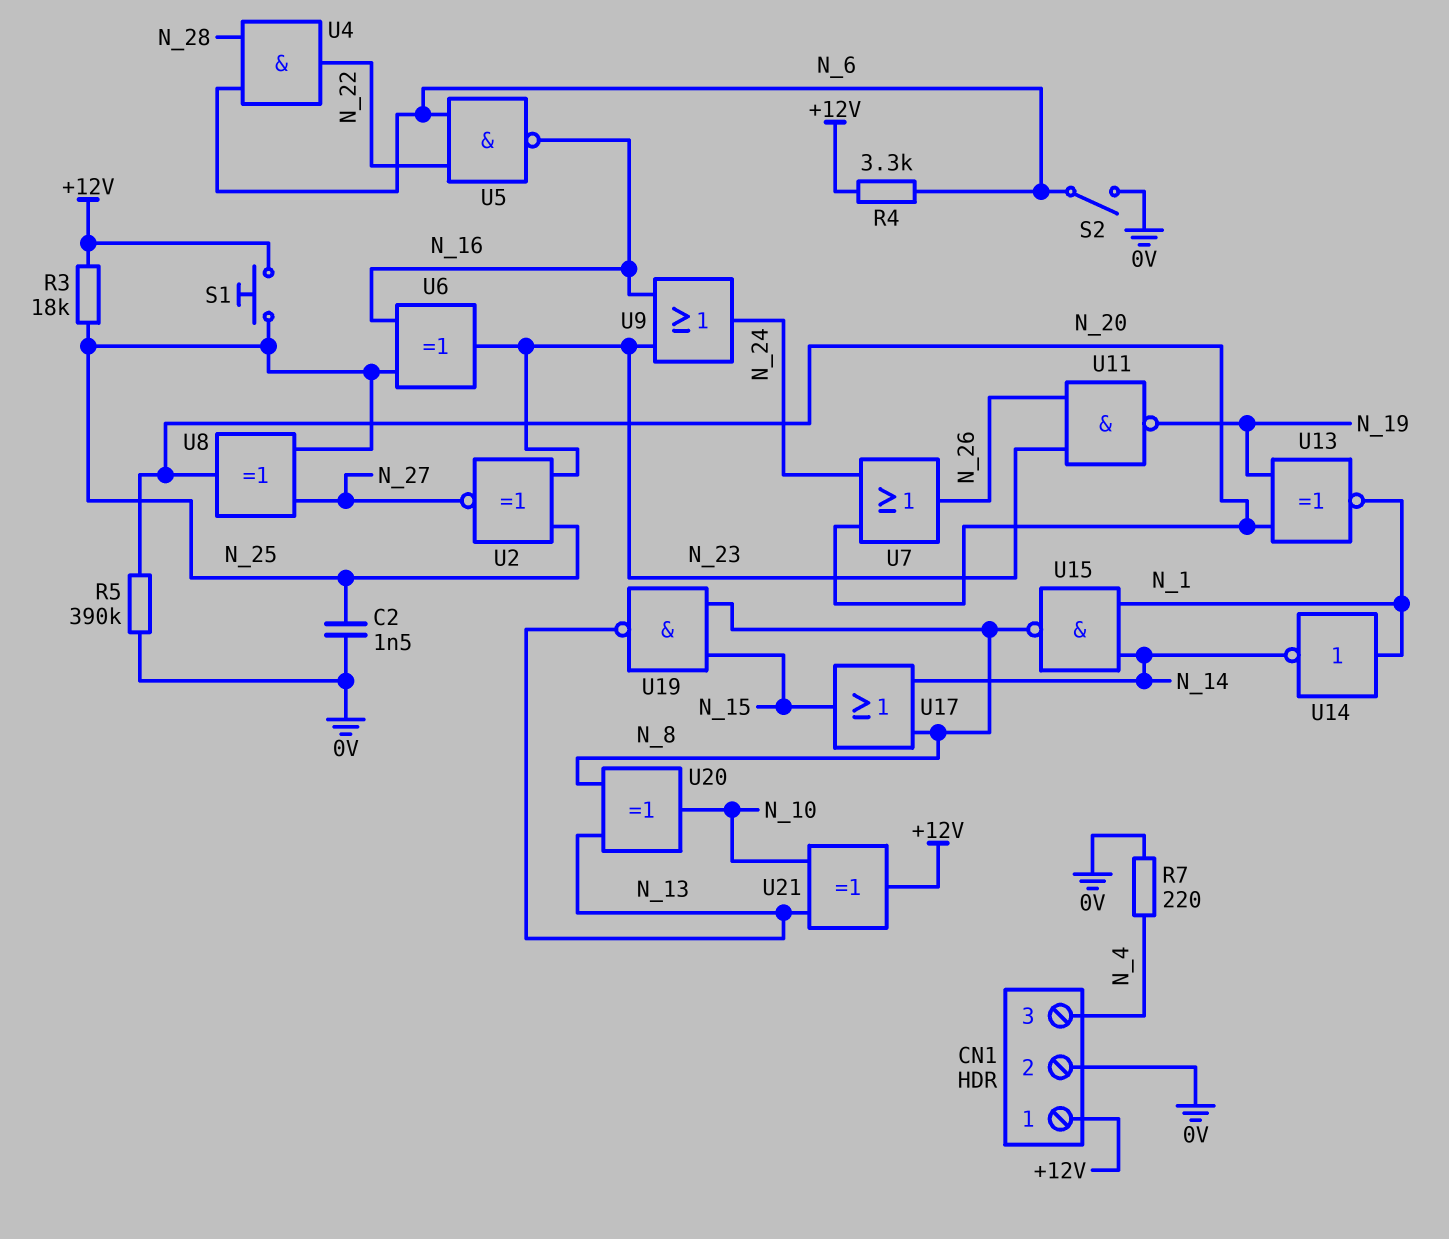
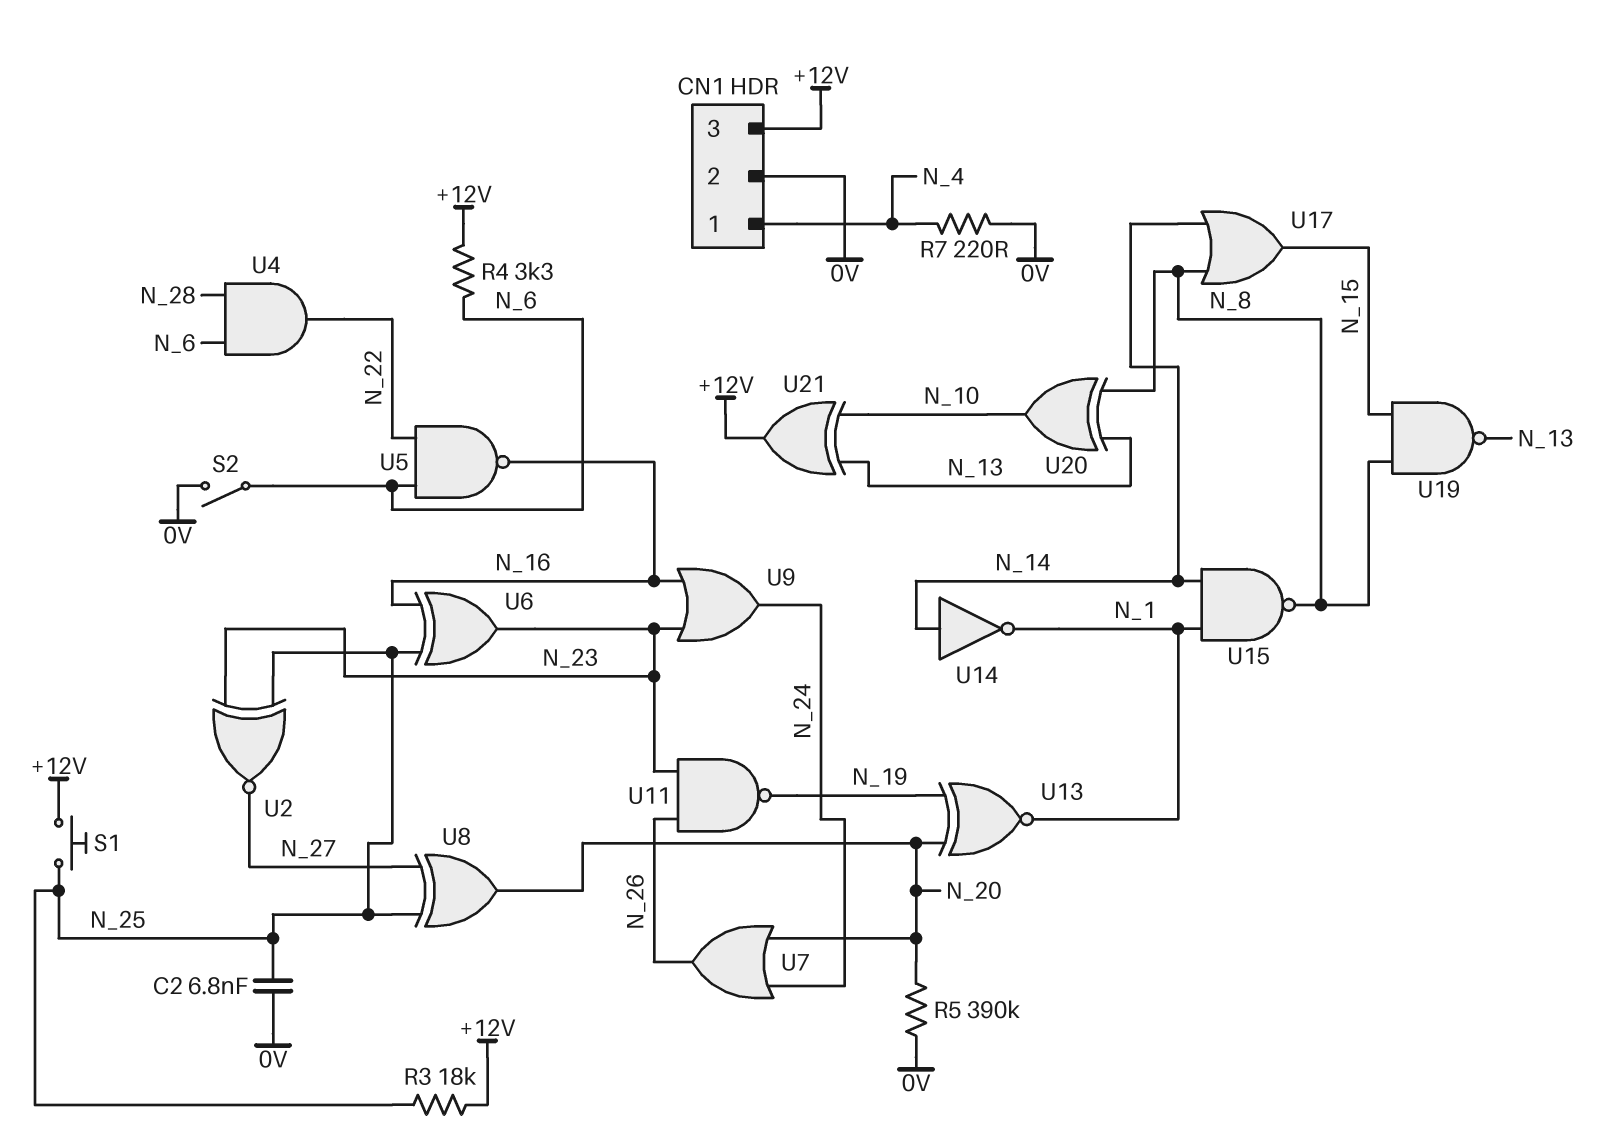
C2: 1.5nF (0V, N_25) -> 6.8nF (0V, N_25)
CN1 pin 1: +12V -> N_4
CN1 pin 3: N_4 -> +12V
U14: NOT (in N_1, out N_14) -> NOT (in N_14, out N_1)

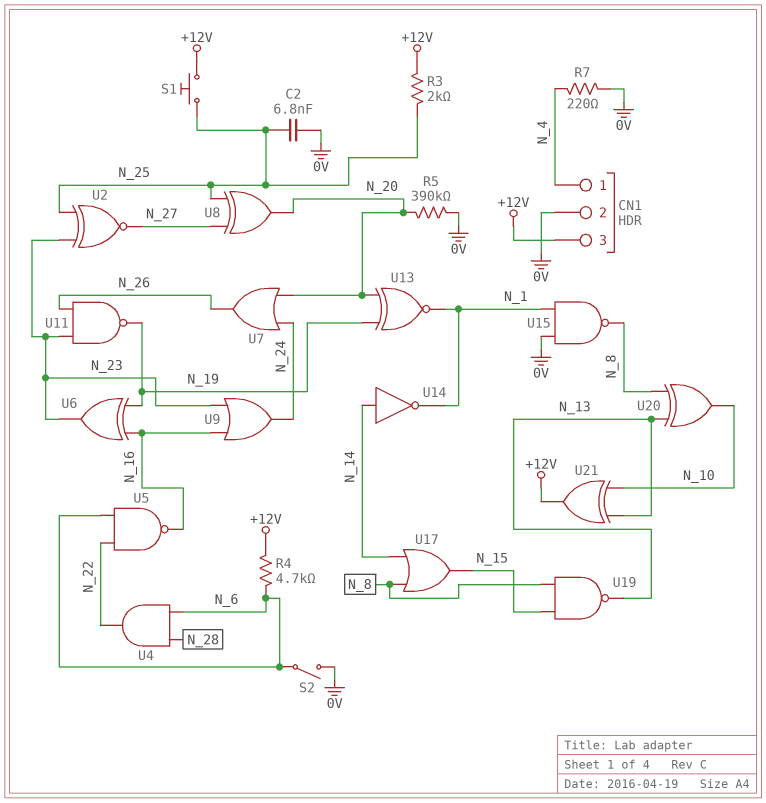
R3: 18k (+12V, N_25) -> 2k (+12V, N_25)
R4: 3.3k (+12V, N_6) -> 4.7k (+12V, N_6)
U6: XOR (in N_16, in N_25, out N_23) -> XOR (in N_16, in N_19, out N_23)
U15: NAND (in N_1, in N_14, out N_8) -> NAND (in 0V, in N_1, out N_8)

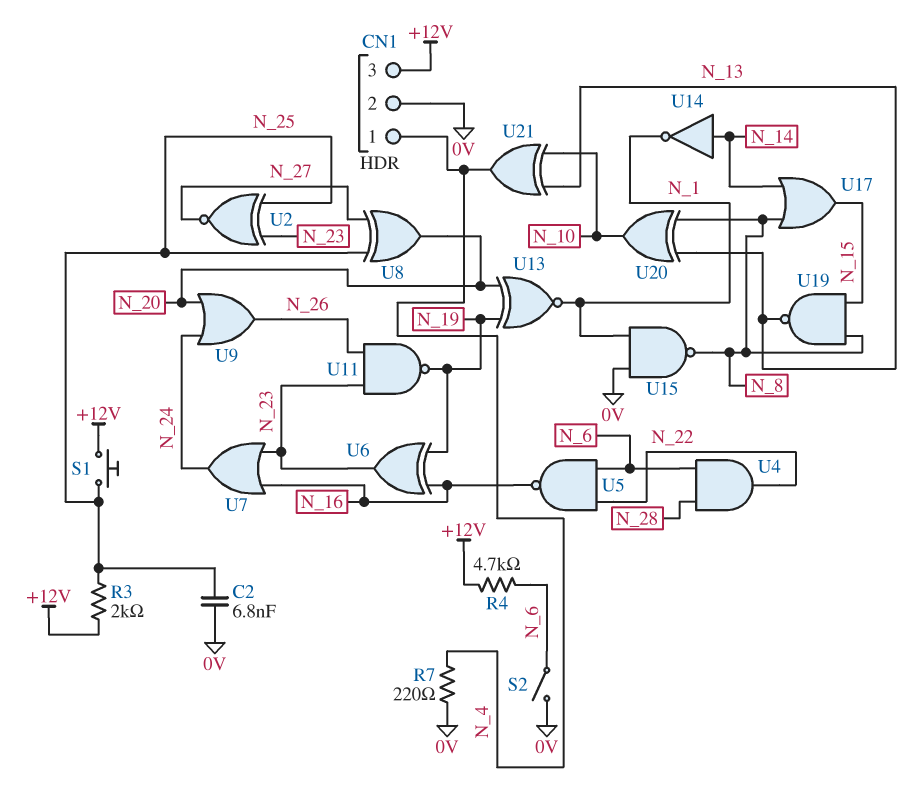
R5: 390k (0V, N_20) -> none
U7: OR (in N_20, in N_24, out N_26) -> OR (in N_16, in N_23, out N_24)
U9: OR (in N_16, in N_23, out N_24) -> OR (in N_20, in N_24, out N_26)
U21: XOR (in N_10, in N_13, out +12V) -> XOR (in N_10, in N_13, out N_4)

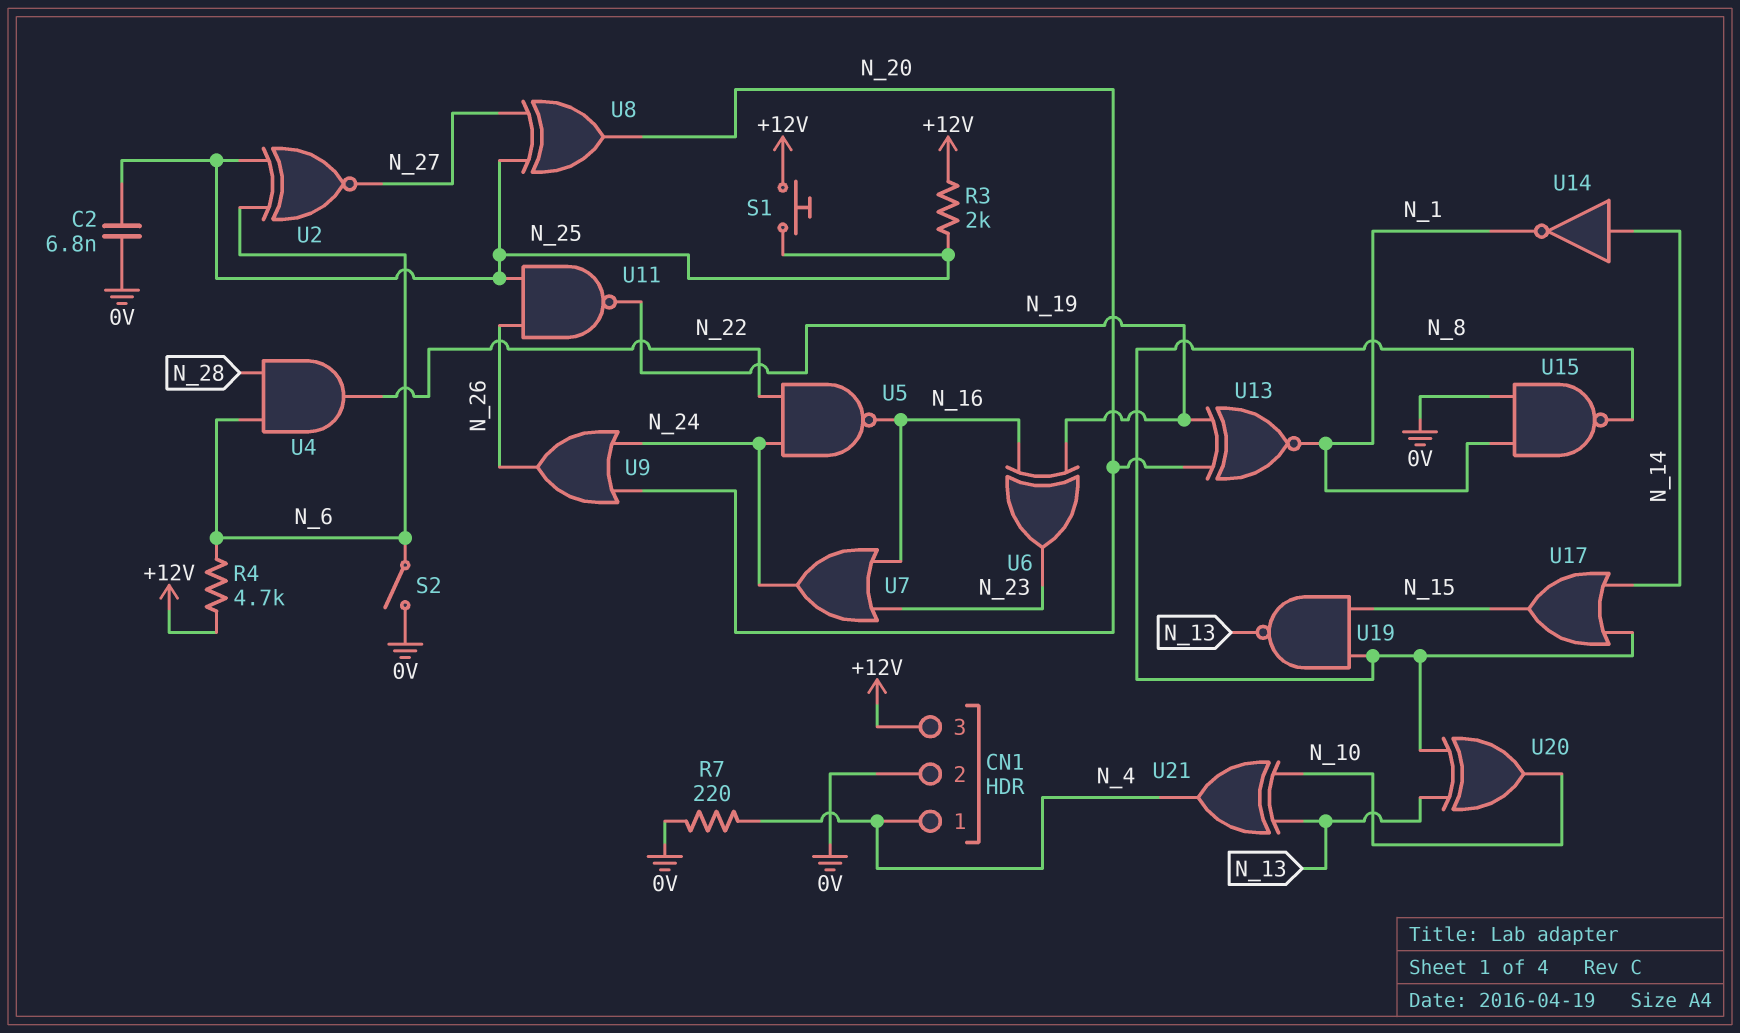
U2: XNOR (in N_23, in N_25, out N_27) -> XNOR (in N_6, in N_25, out N_27)
U5: NAND (in N_6, in N_22, out N_16) -> NAND (in N_22, in N_24, out N_16)
U11: NAND (in N_23, in N_26, out N_19) -> NAND (in N_25, in N_26, out N_19)

